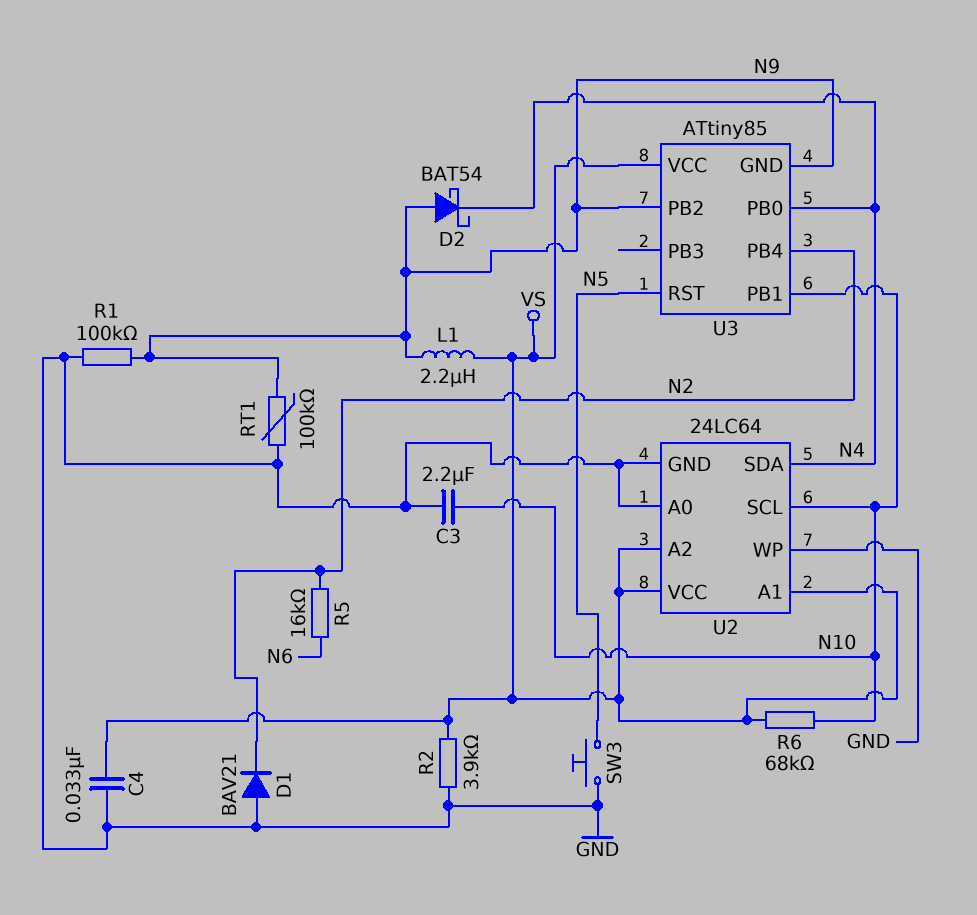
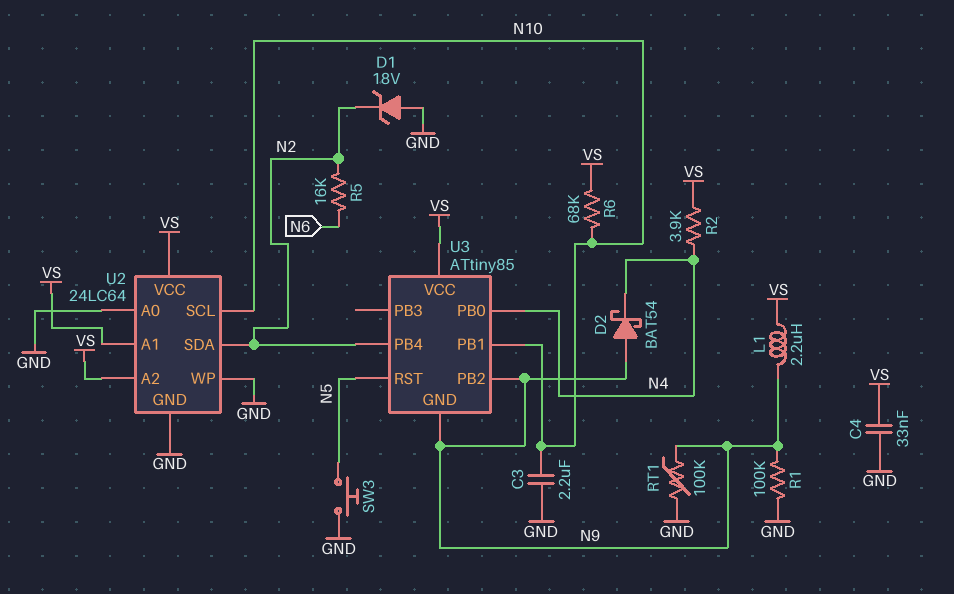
D1: diode BAV21 (A GND, K N2) -> zener 18V (A GND, K N2)
R2: 3.9k (GND, VS) -> 3.9k (N4, VS)
U2 pin SDA: N4 -> N2

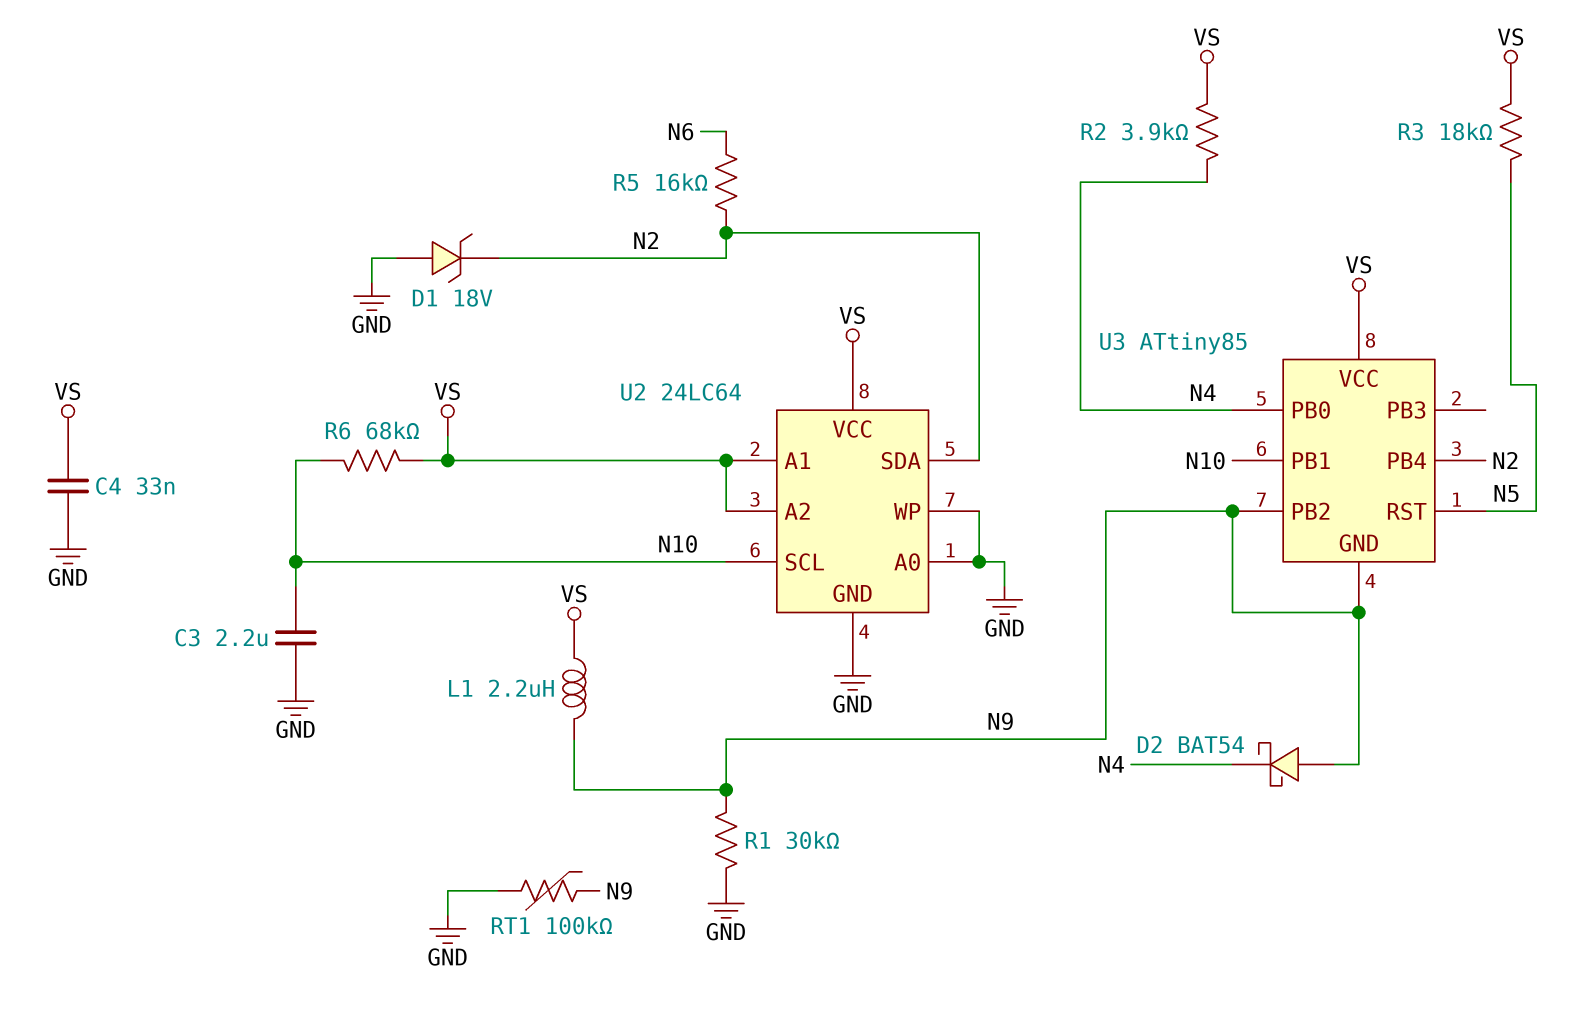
R1: 100k (GND, N9) -> 30k (GND, N9)
R3: none -> 18k (N5, VS)
SW3: button (GND, N5) -> none

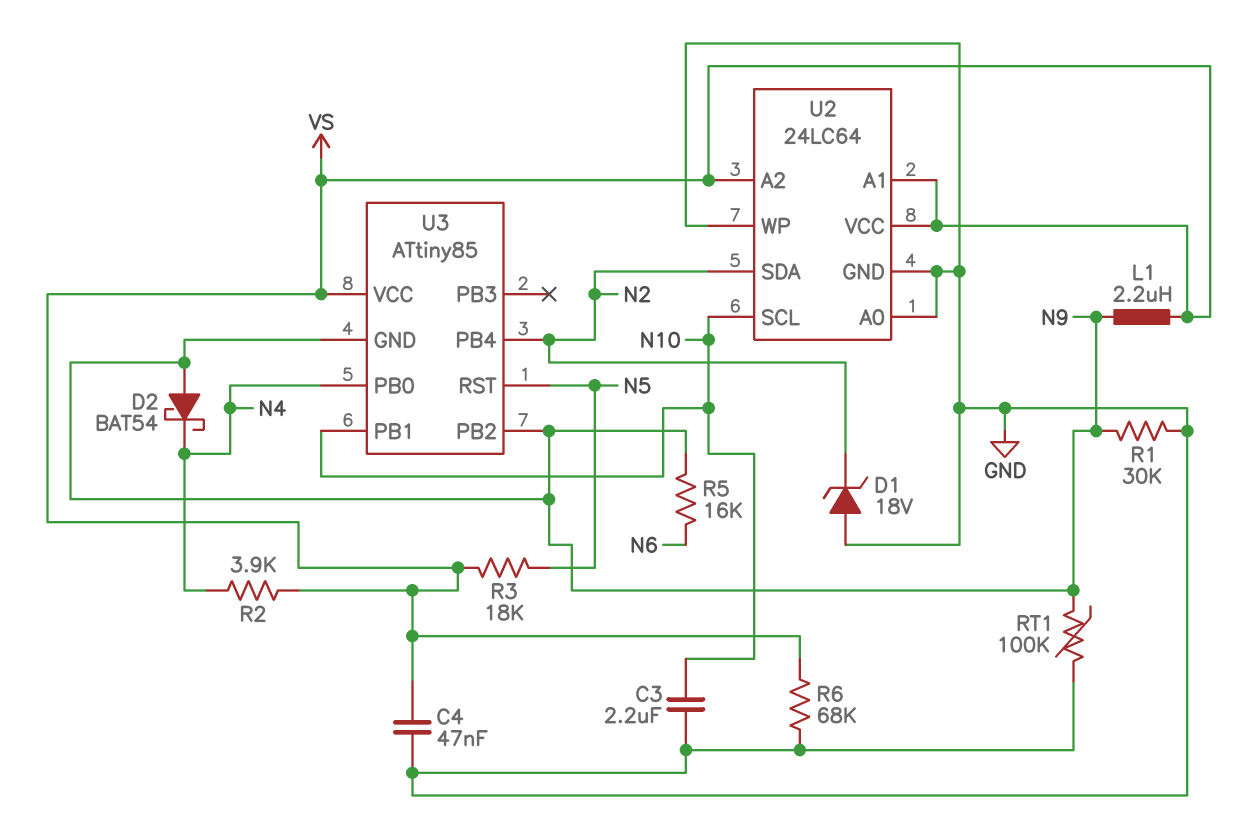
C4: 33nF (GND, VS) -> 47nF (GND, VS)
R5: 16k (N2, N6) -> 16k (N6, N9)
R6: 68k (N10, VS) -> 68k (GND, VS)

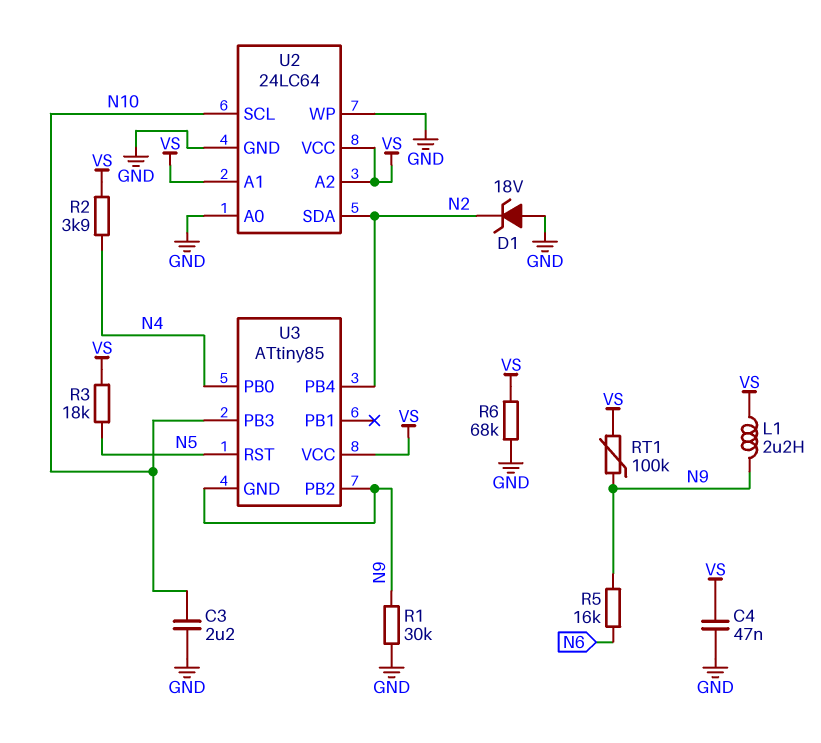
D2: schottky BAT54 (A N9, K N4) -> none
RT1: 100k (GND, N9) -> 100k (N9, VS)
U3 pin PB1: N10 -> none
U3 pin PB3: none -> N10

